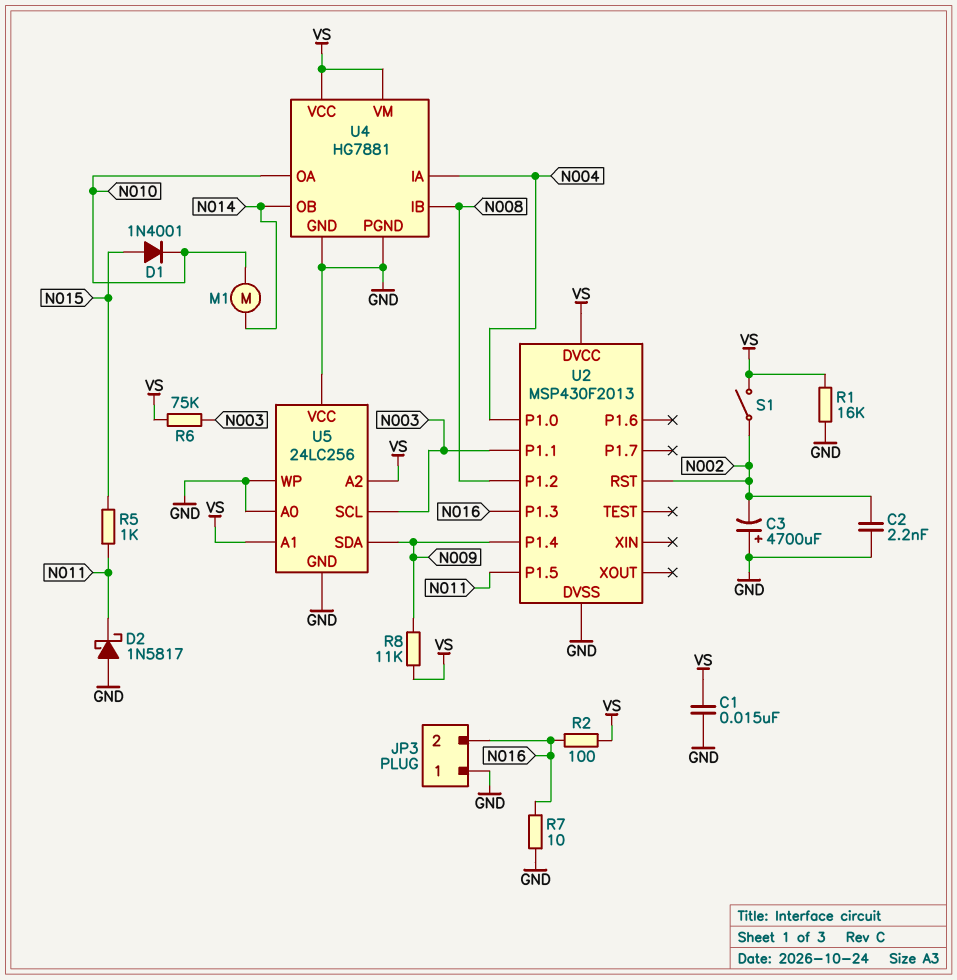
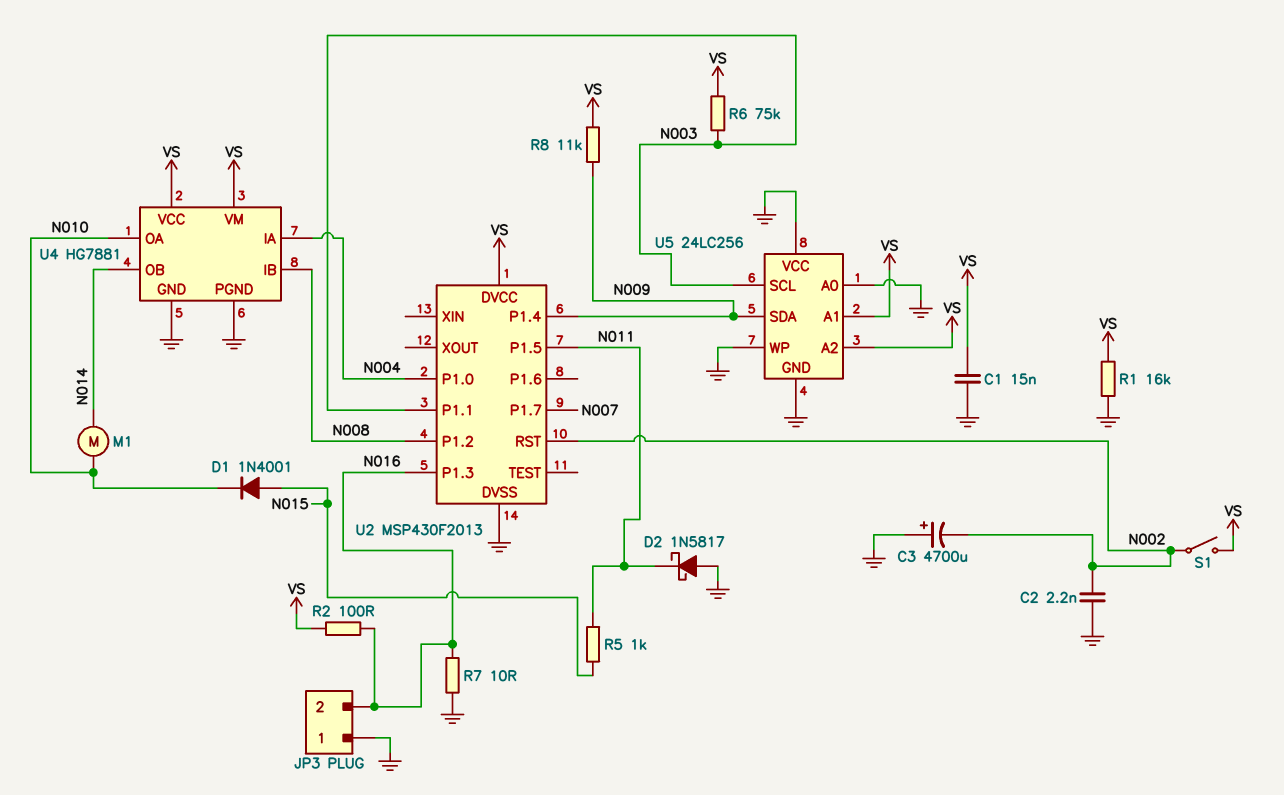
U2 pin P1.7: none -> N007

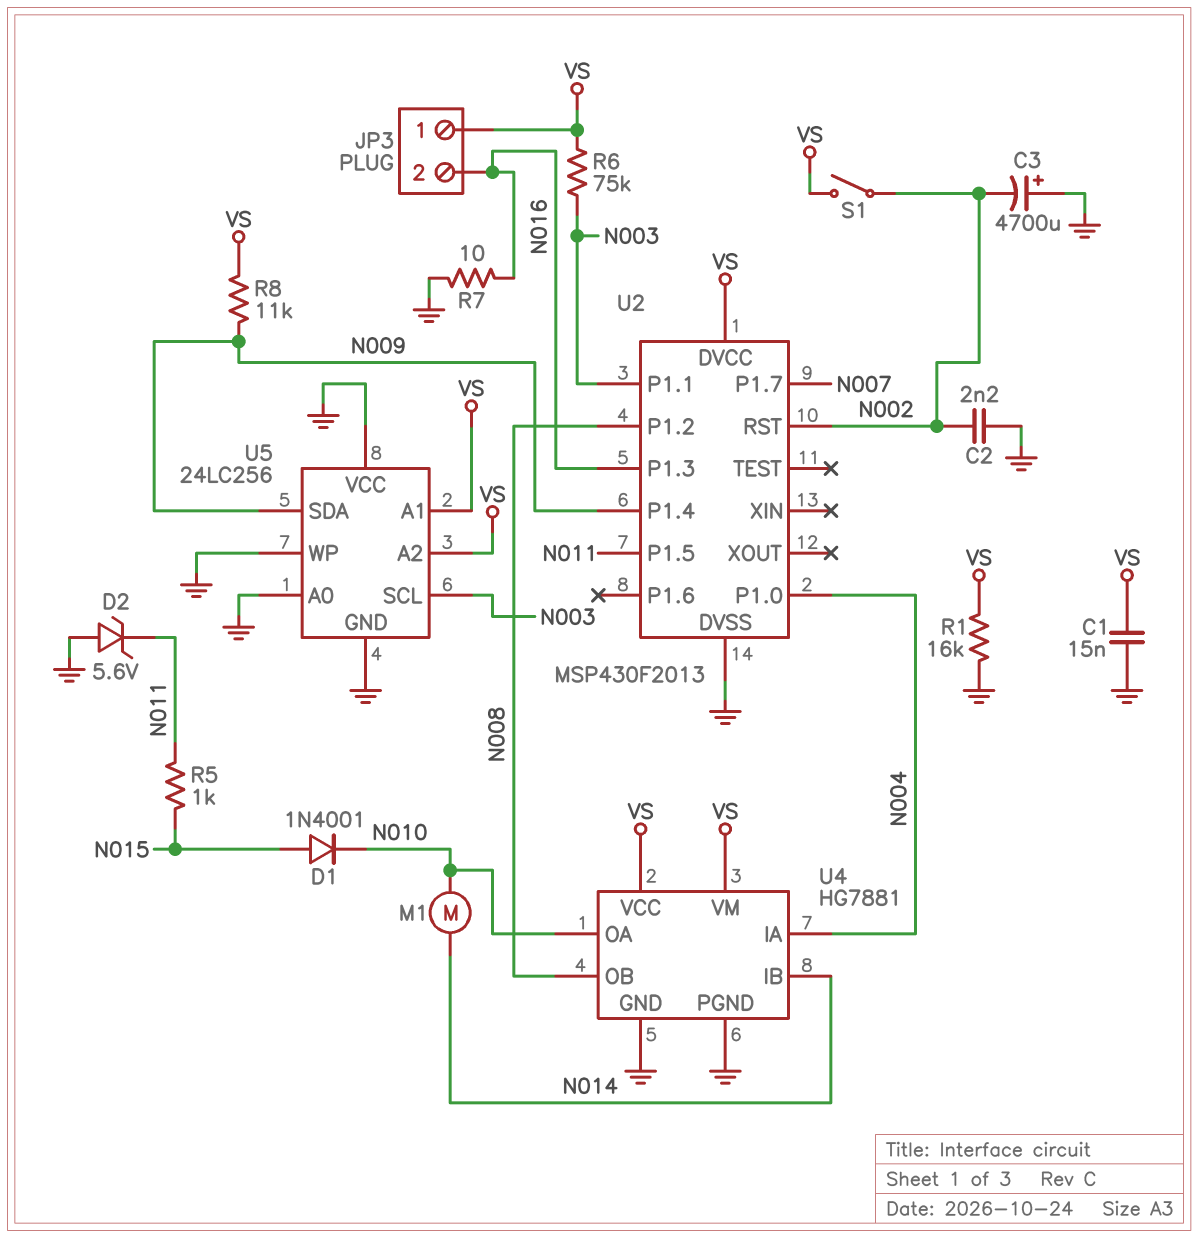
D2: schottky 1N5817 (A GND, K N011) -> zener 5.6V (A GND, K N011)
JP3 pin 1: GND -> VS
R2: 100 (N016, VS) -> none
U4 pin IB: N008 -> N014
U4 pin OB: N014 -> N008

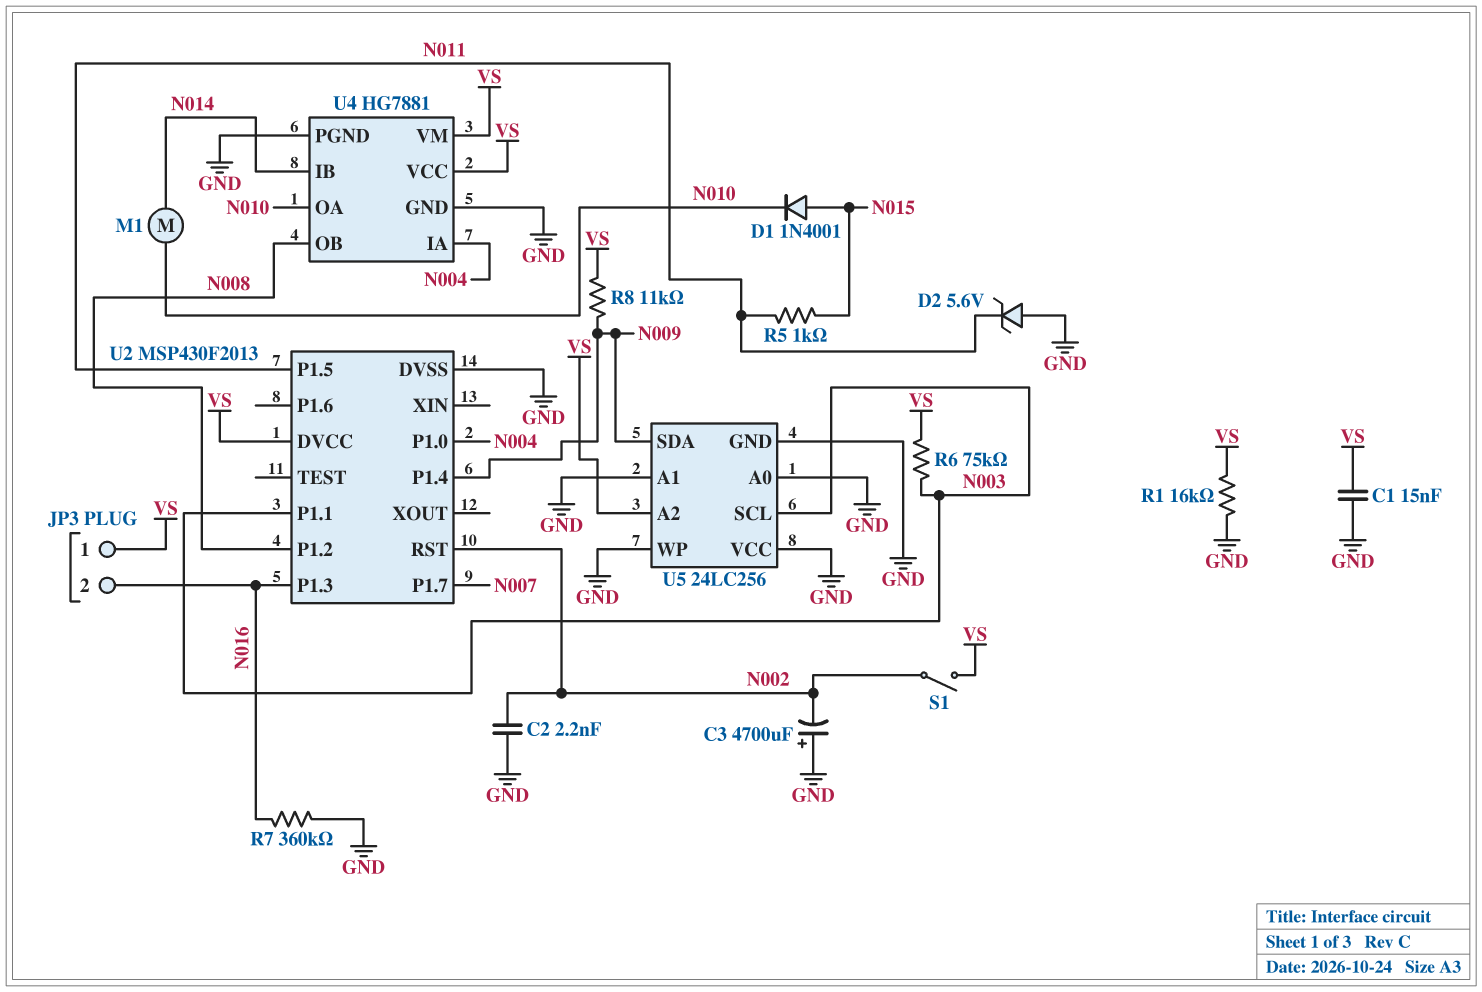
R7: 10 (GND, N016) -> 360k (GND, N016)
U5 pin A1: VS -> GND

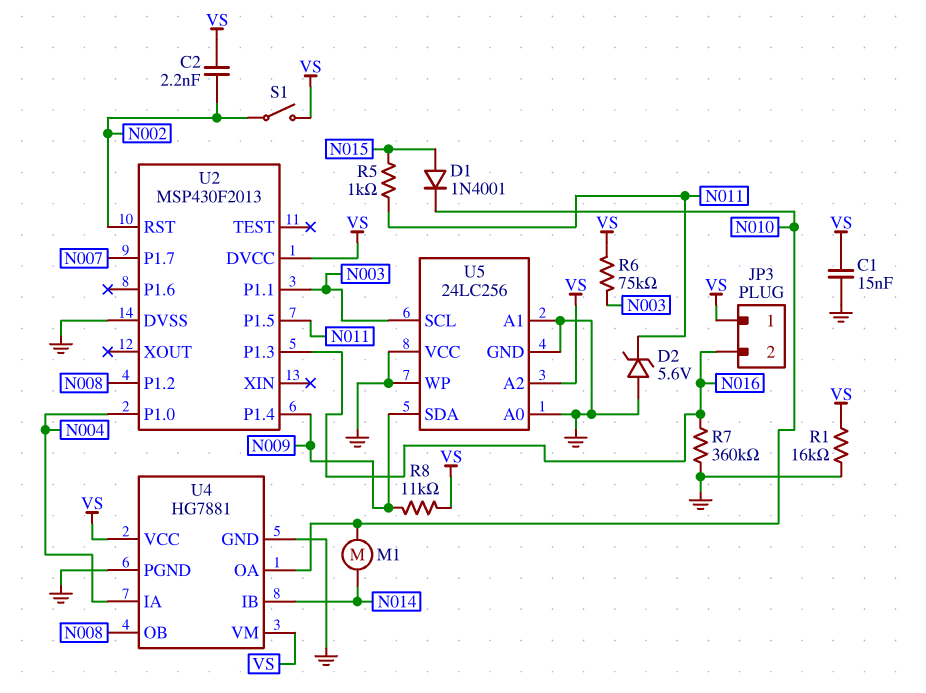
C2: 2.2nF (GND, N002) -> 2.2nF (N002, VS)
C3: 4700uF (plus GND, minus N002) -> none

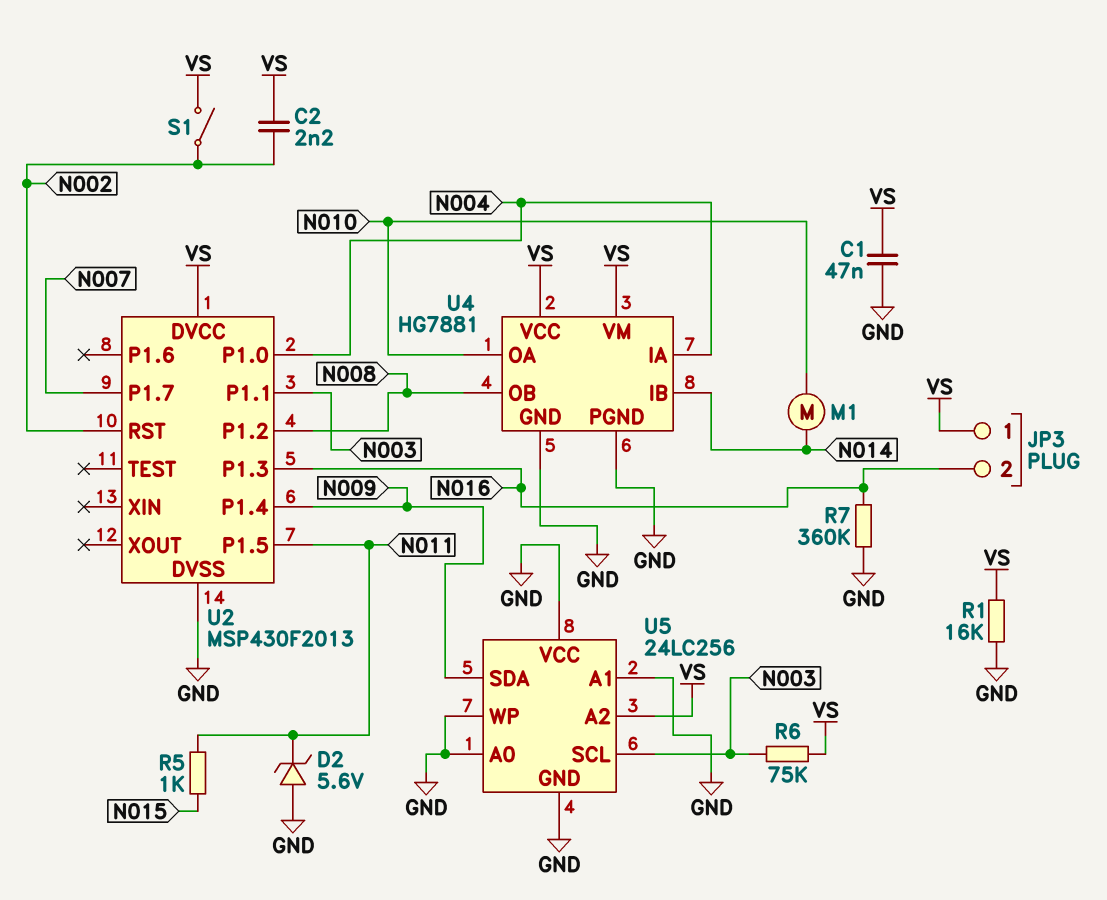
C1: 15nF (GND, VS) -> 47nF (GND, VS)
D1: diode 1N4001 (A N015, K N010) -> none
R8: 11k (N009, VS) -> none

